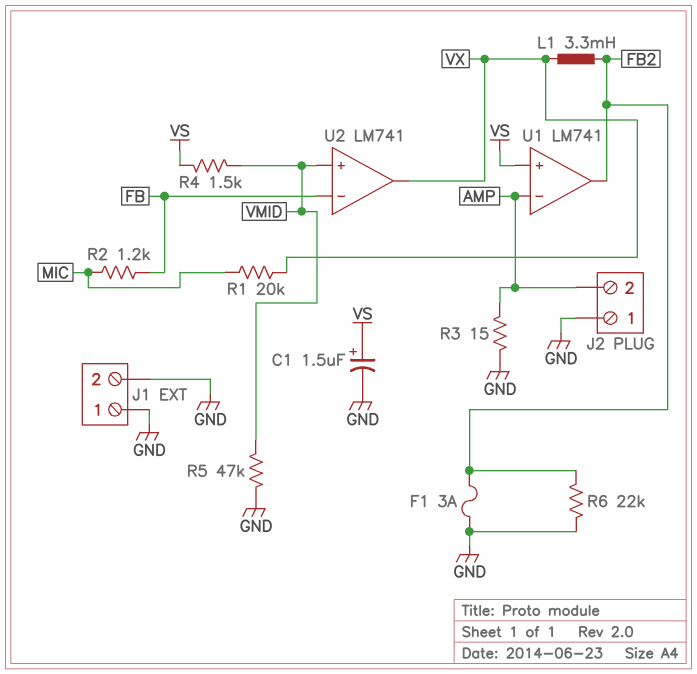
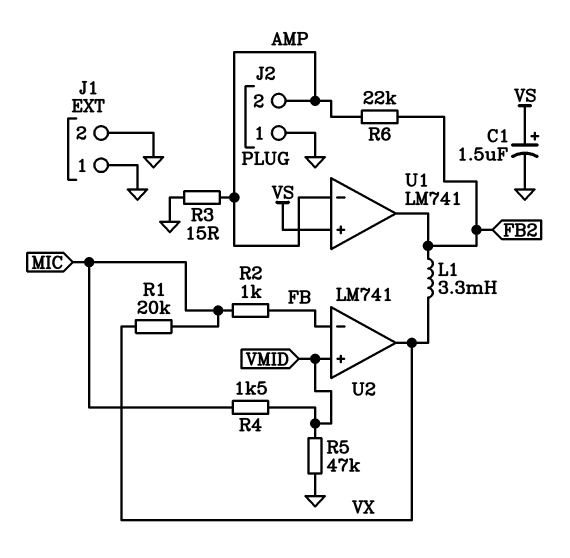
F1: 3A (FB2, GND) -> none
R2: 1.2k (FB, MIC) -> 1k (FB, MIC)
R4: 1.5k (VMID, VS) -> 1.5k (MIC, VMID)
R6: 22k (FB2, GND) -> 22k (AMP, FB2)

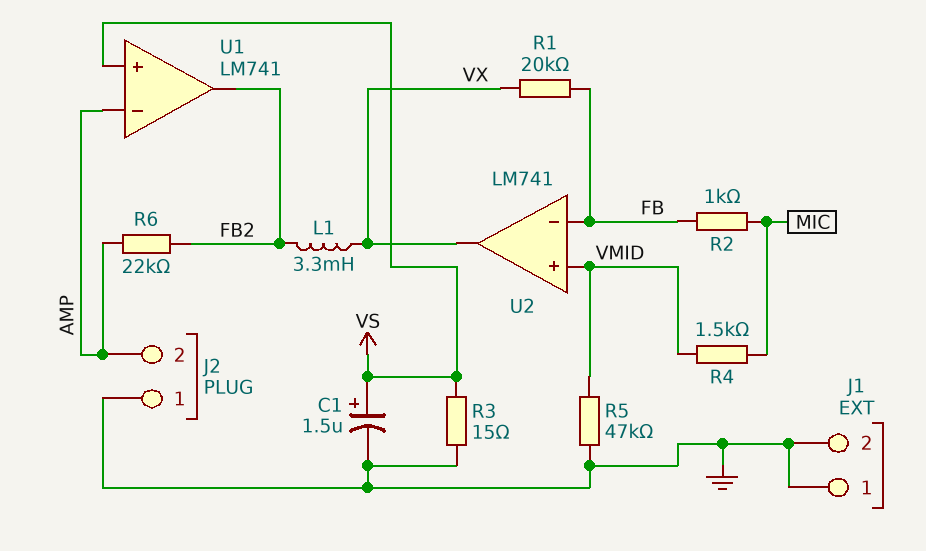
R1: 20k (MIC, VX) -> 20k (FB, VX)
R3: 15 (AMP, GND) -> 15 (GND, VS)

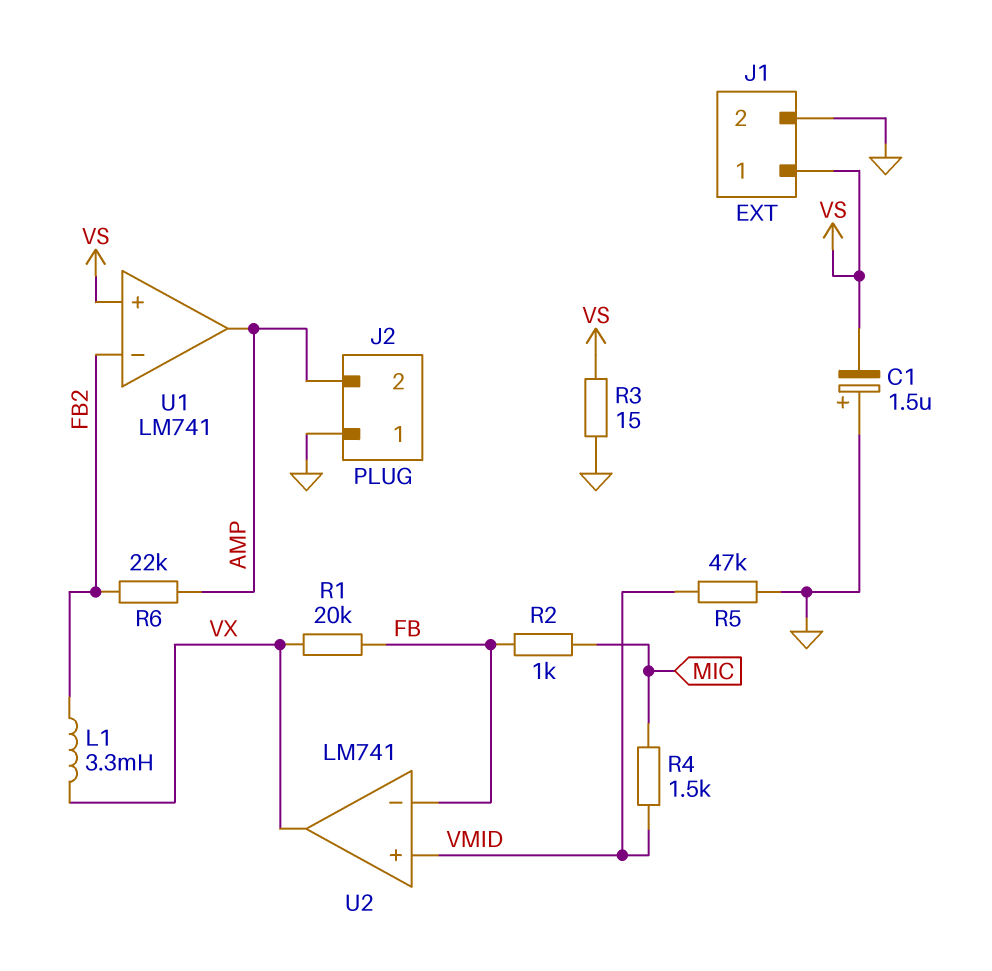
C1: 1.5uF (plus VS, minus GND) -> 1.5uF (plus GND, minus VS)
J1 pin 1: GND -> VS
U1 pin in-: AMP -> FB2
U1 pin out: FB2 -> AMP

